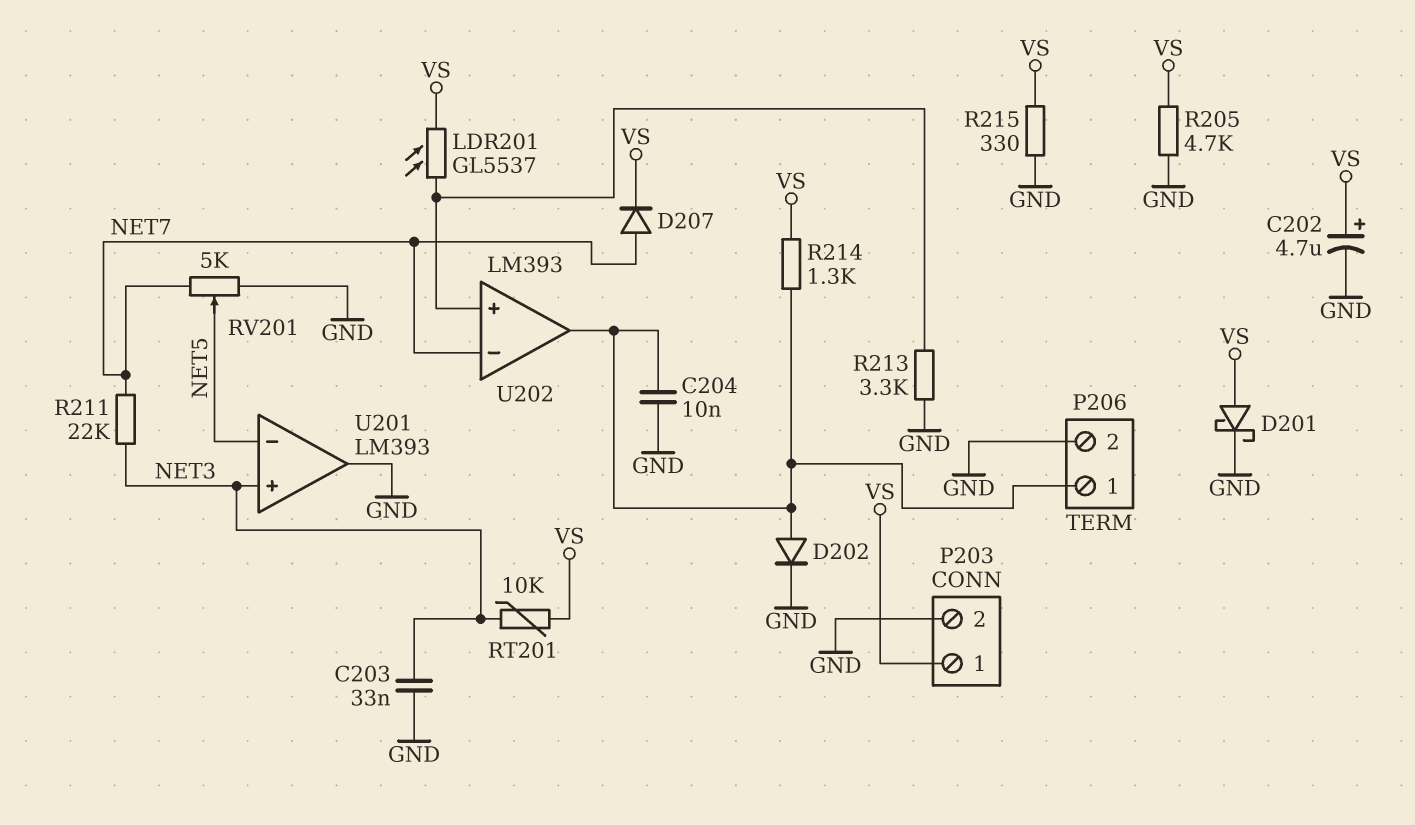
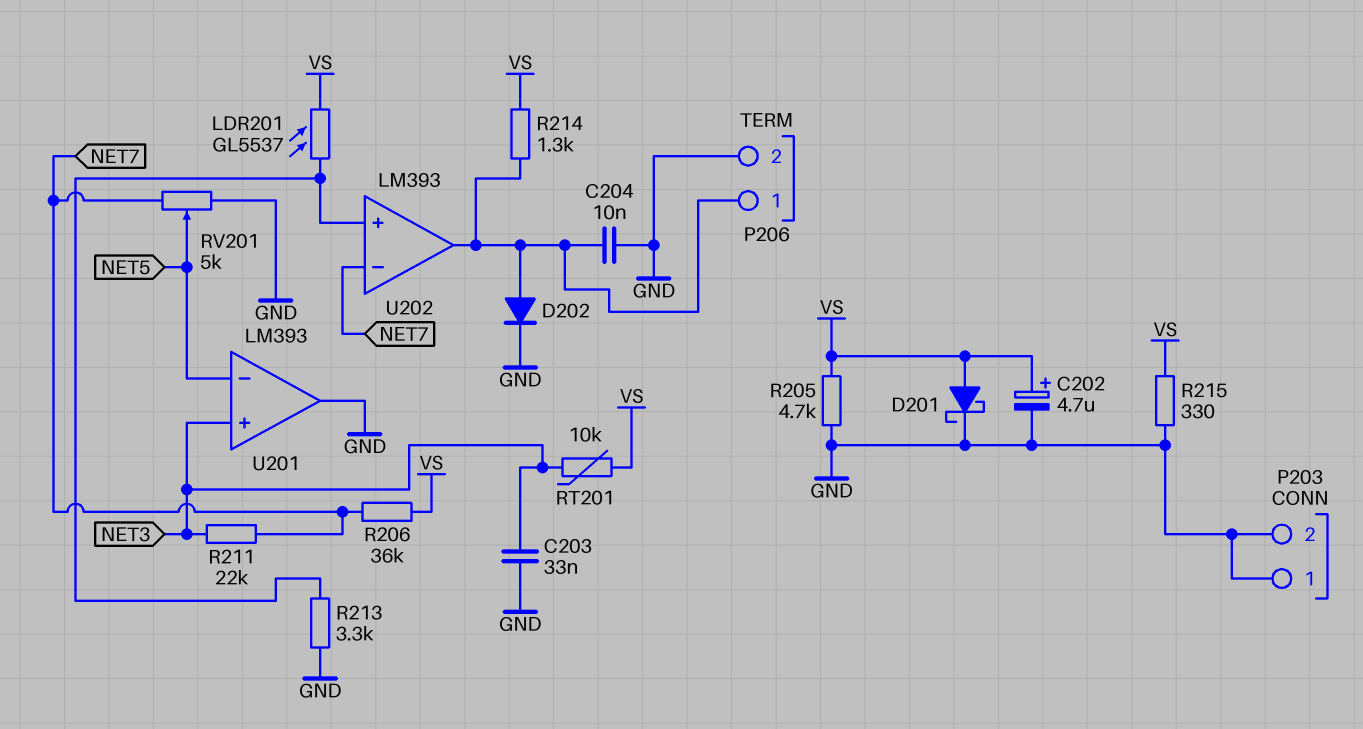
D207: diode (A NET7, K VS) -> none
P203 pin 1: VS -> GND
R206: none -> 36k (NET7, VS)

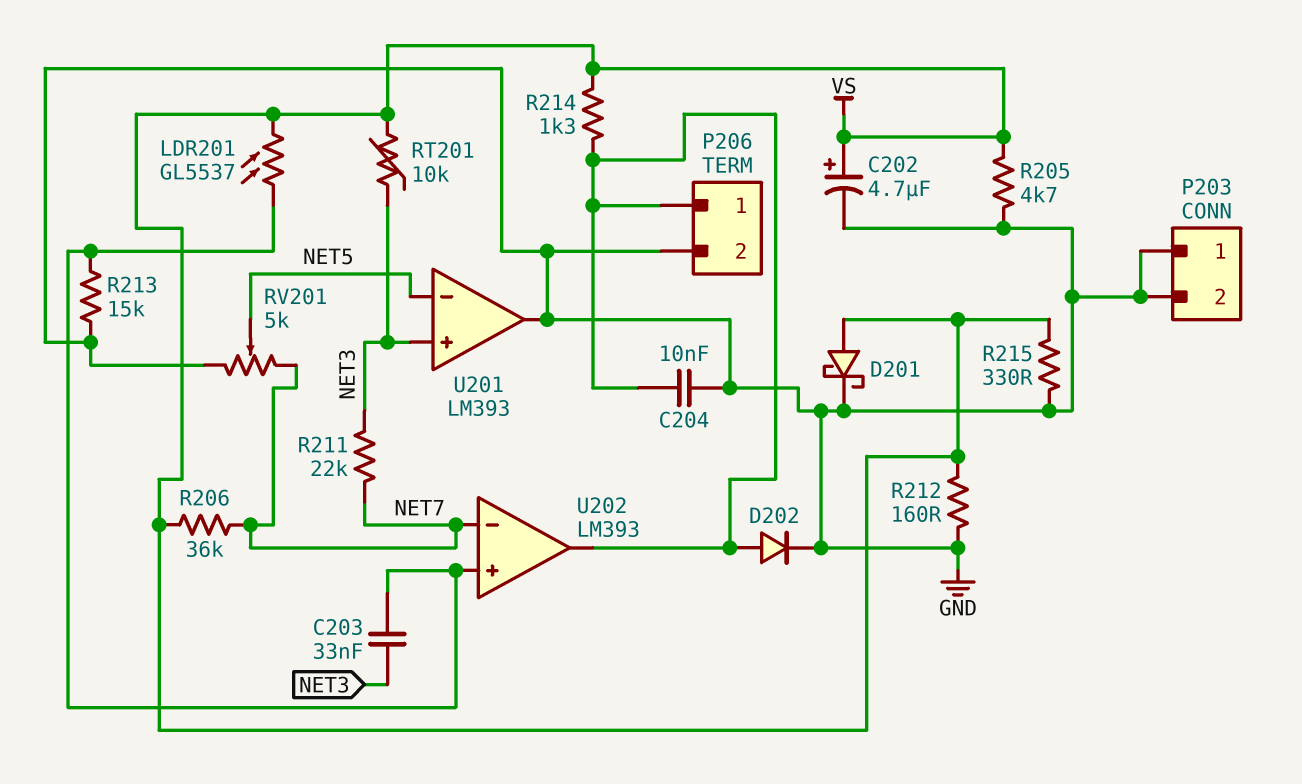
C203: 33nF (GND, NET3) -> 33nF (NET3, U202/in+)
R212: none -> 160 (GND, VS)
R213: 3.3k (GND, U202/in+) -> 15k (GND, U202/in+)

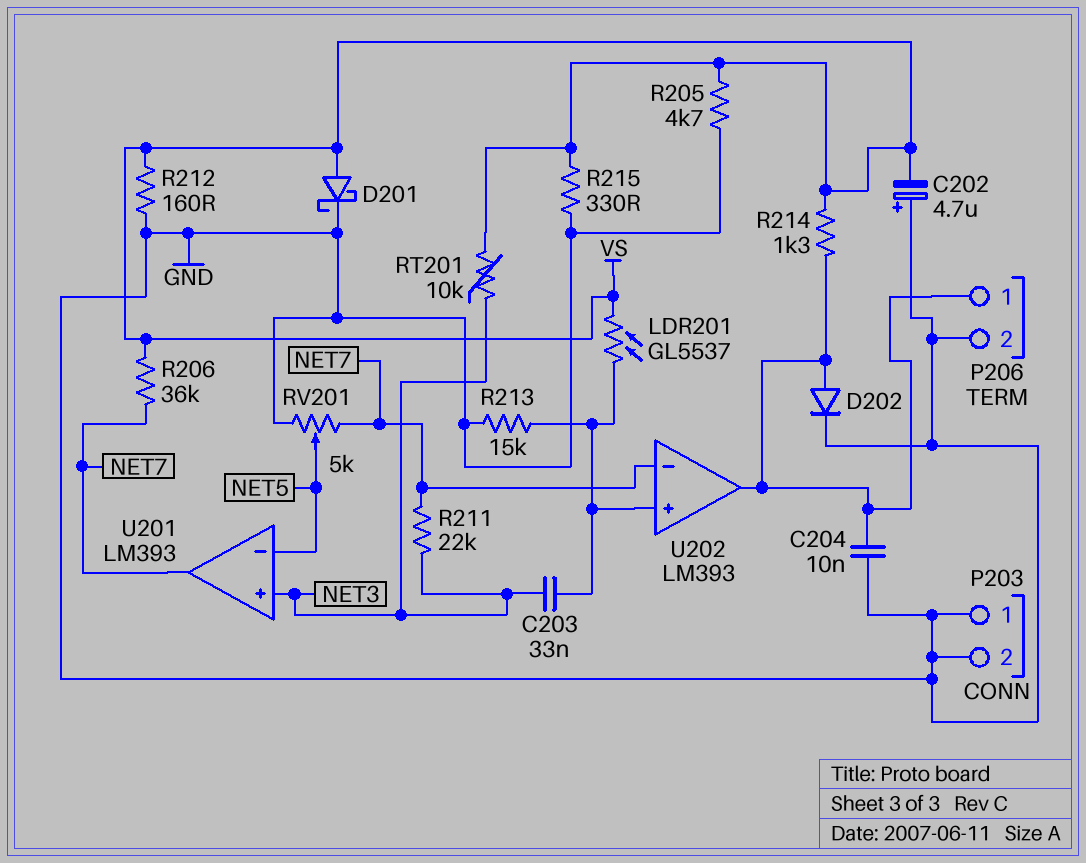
C202: 4.7uF (plus VS, minus GND) -> 4.7uF (plus GND, minus VS)
U201 pin out: GND -> NET7

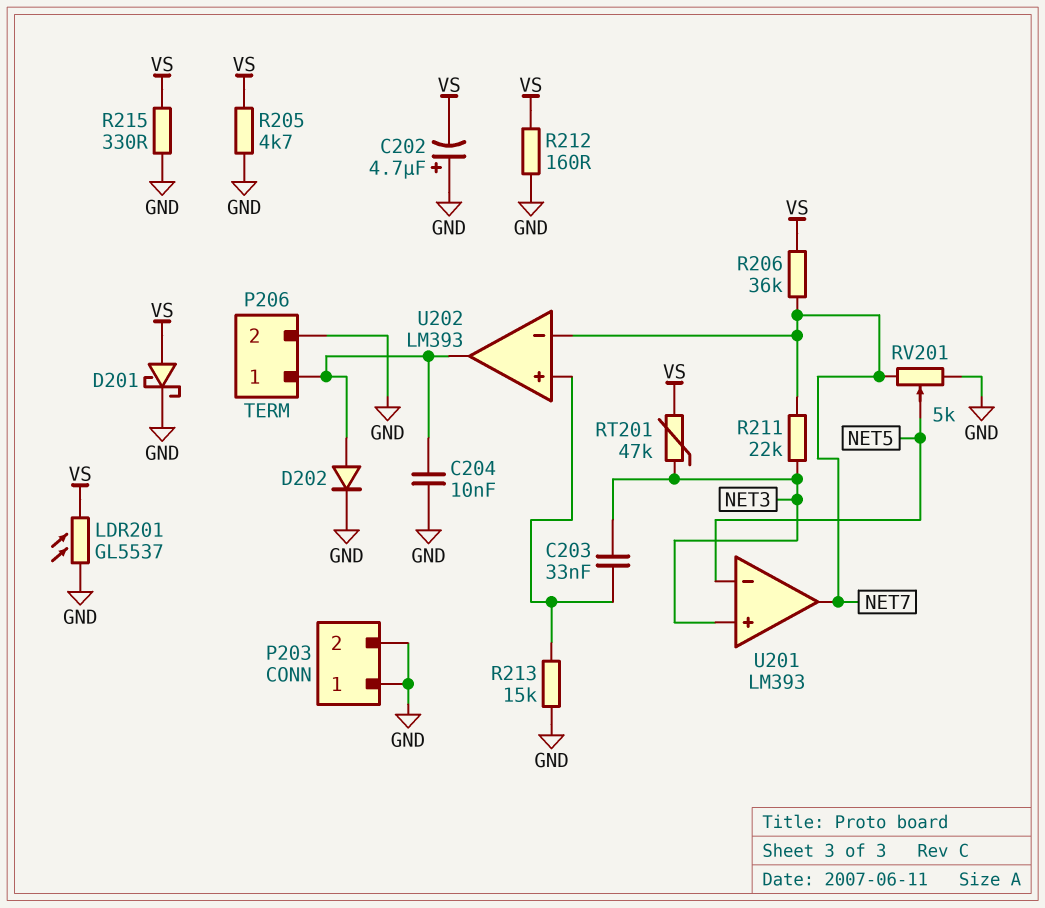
LDR201: GL5537 (U202/in+, VS) -> GL5537 (GND, VS)
R214: 1.3k (P206/1, VS) -> none
RT201: 10k (NET3, VS) -> 47k (NET3, VS)

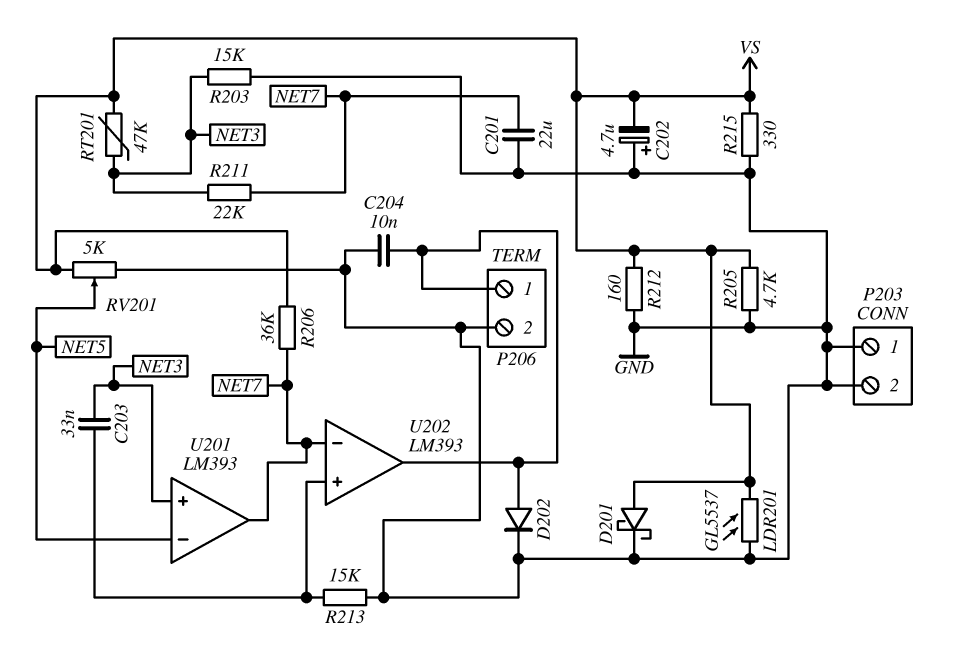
C201: none -> 22uF (GND, NET7)
R203: none -> 15k (GND, NET3)
RV201: 5k (GND, NET7, wiper NET5) -> 5k (GND, VS, wiper NET5)

